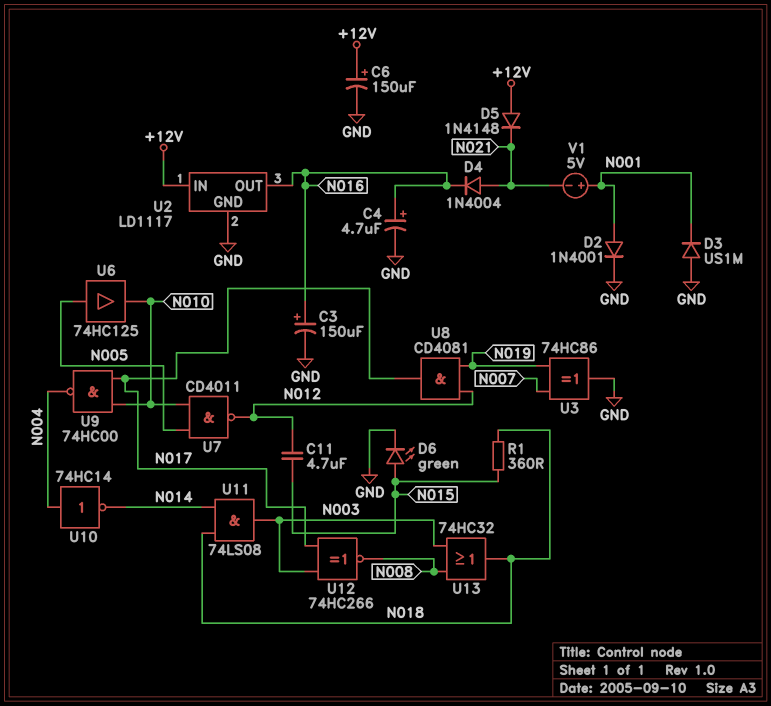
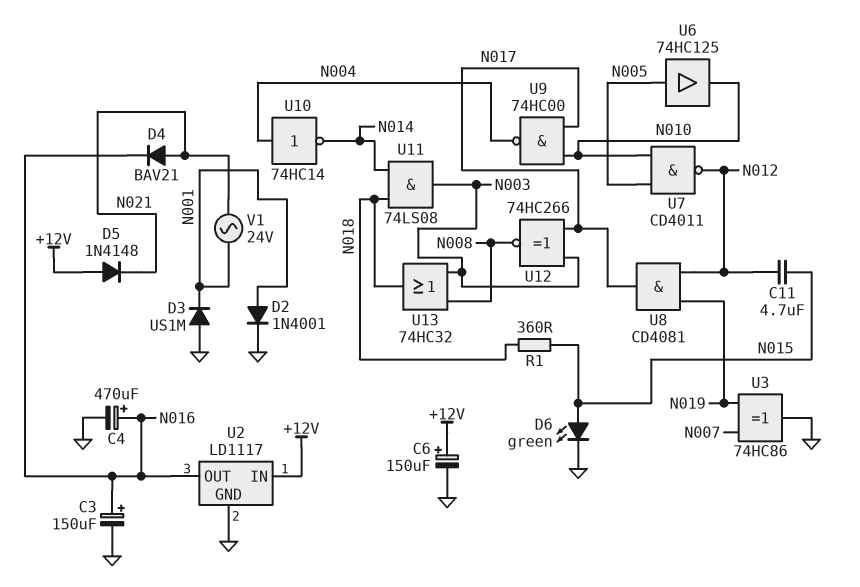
C4: 4.7uF (plus N016, minus GND) -> 470uF (plus N016, minus GND)
D4: diode 1N4004 (A N021, K N016) -> diode BAV21 (A N021, K N016)
V1: 5V (plus N001, minus N021) -> AC 24V (N001, N021)

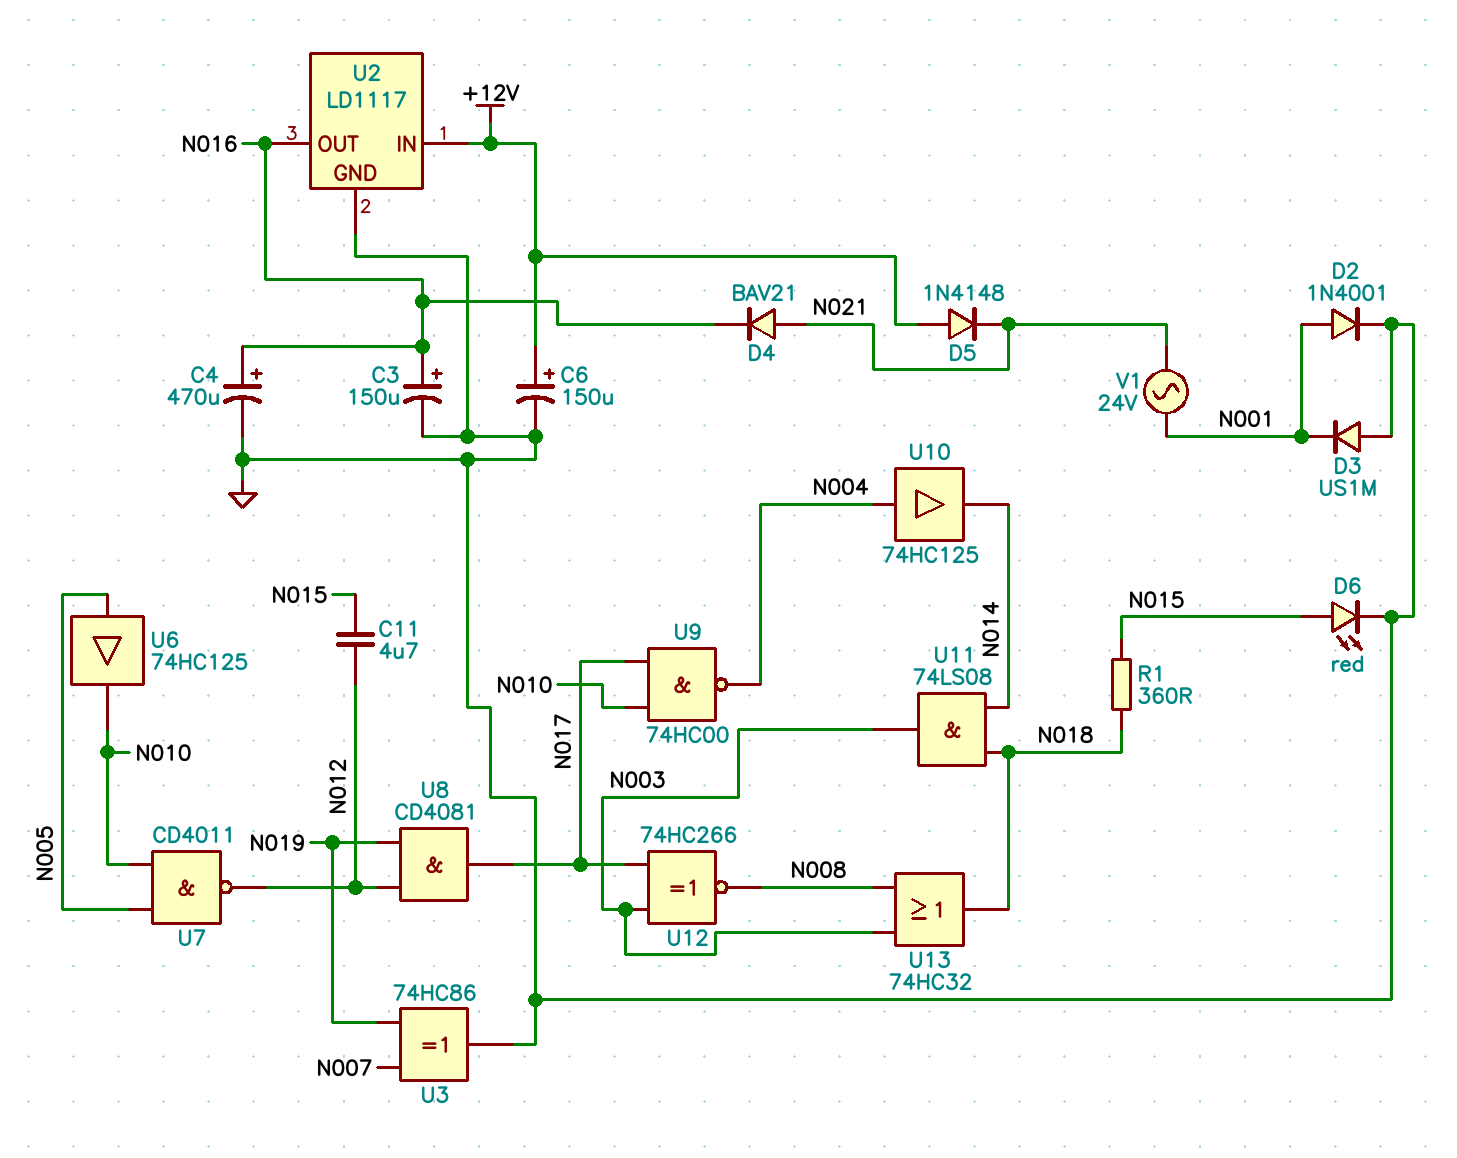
D6: LED green (A N015, K GND) -> LED red (A N015, K GND)
U10: NOT 74HC14 (in N004, out N014) -> buffer 74HC125 (in N004, out N014)

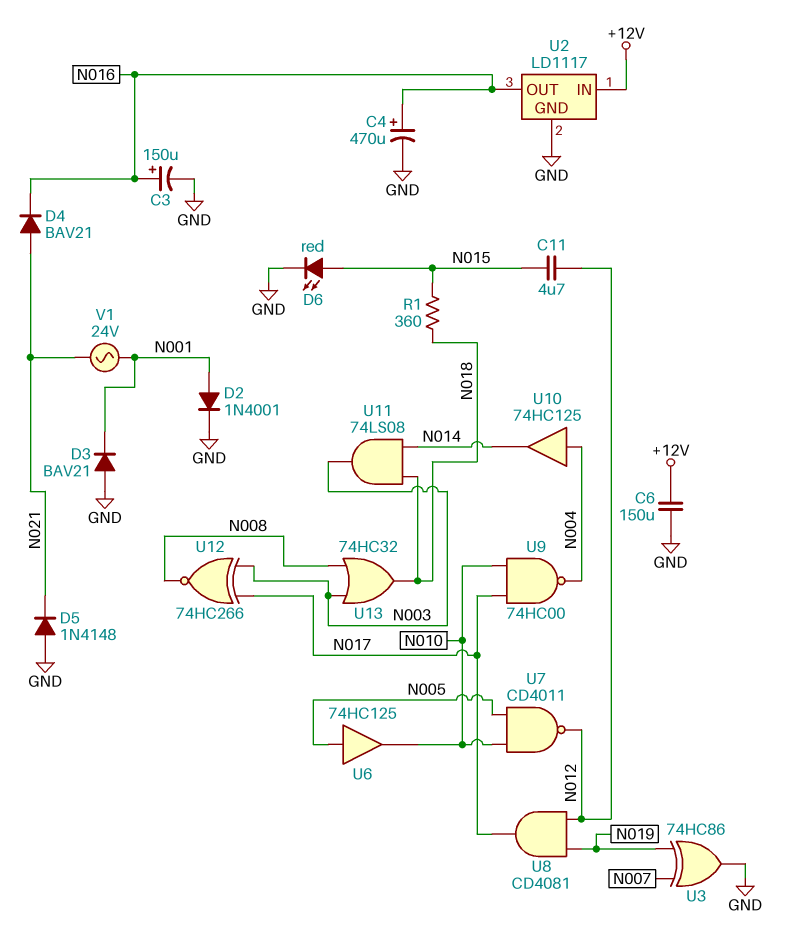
C6: 150uF (plus +12V, minus GND) -> 150uF (+12V, GND)
D3: diode US1M (A GND, K N001) -> diode BAV21 (A GND, K N001)
D5: diode 1N4148 (A +12V, K N021) -> diode 1N4148 (A GND, K N021)

